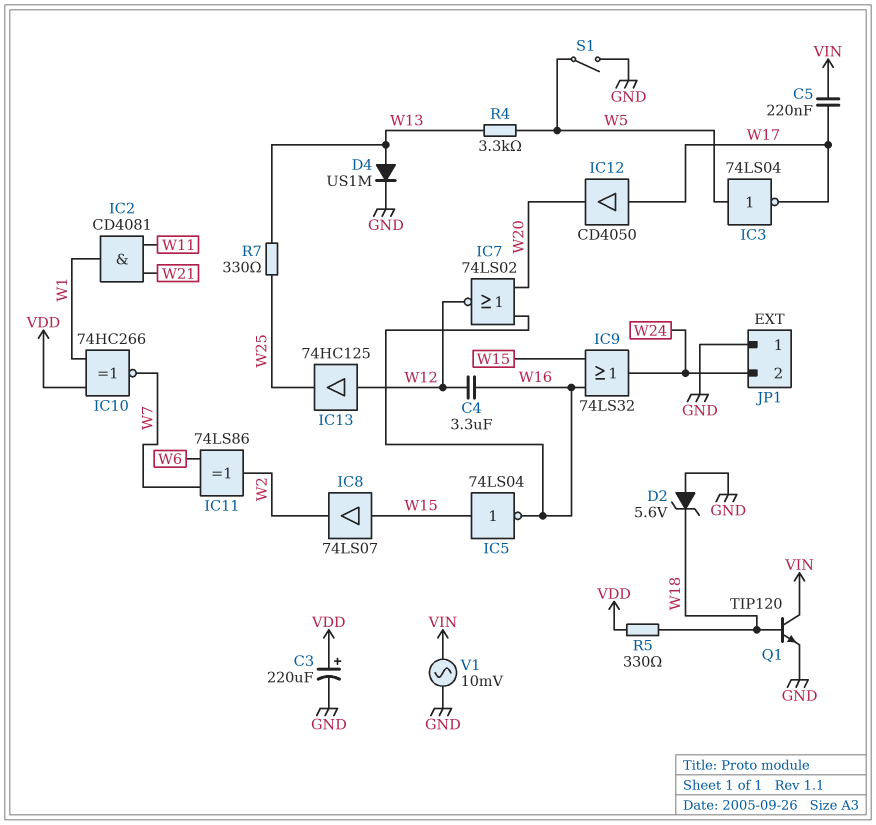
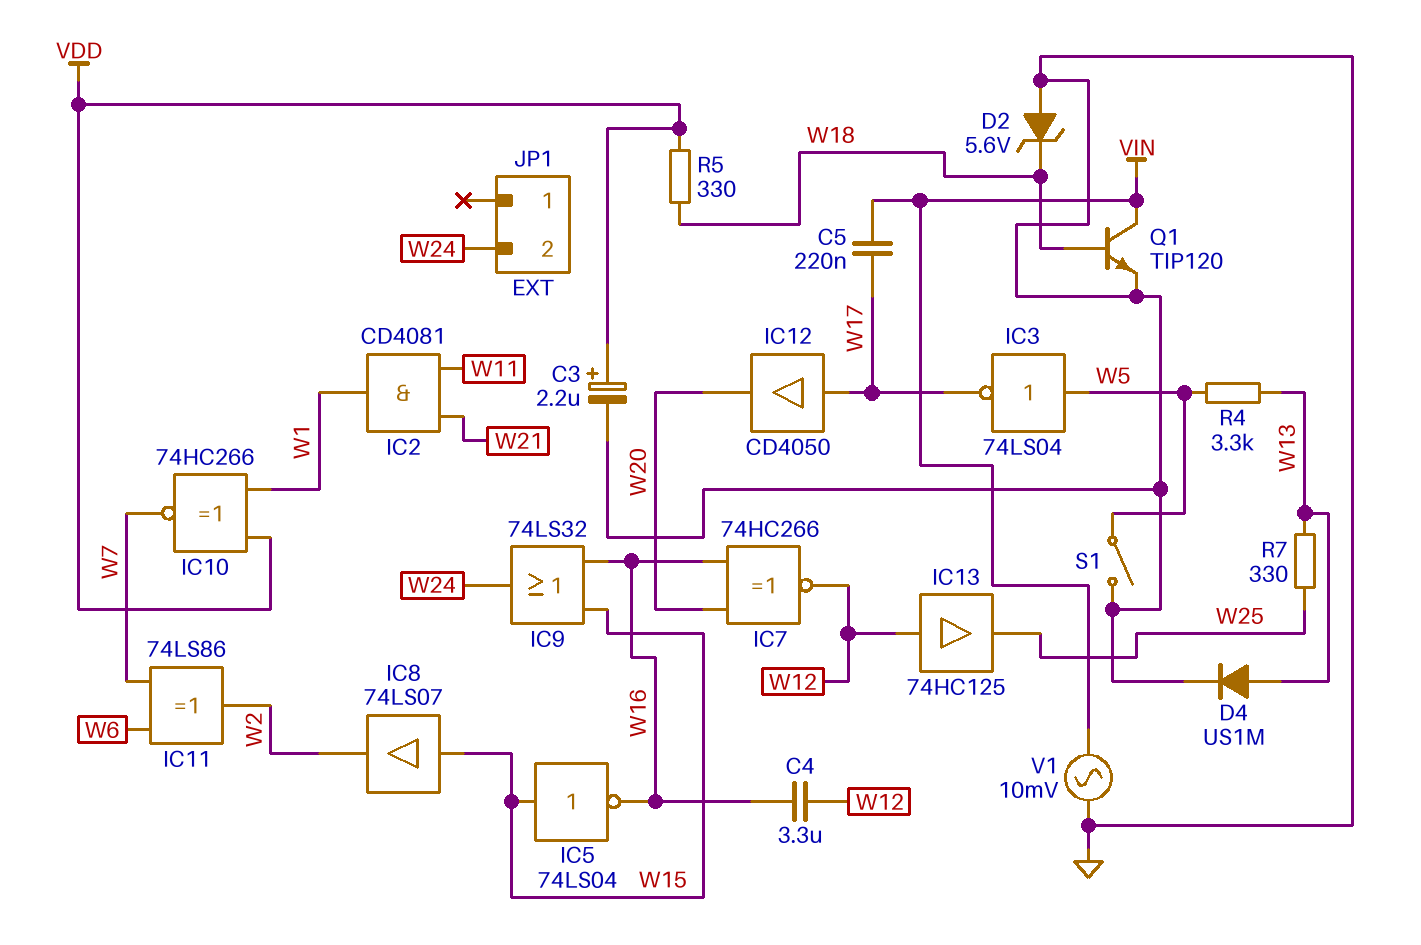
C3: 220uF (plus VDD, minus GND) -> 2.2uF (plus VDD, minus GND)
IC7: NOR 74LS02 (in W16, in W20, out W12) -> XNOR 74HC266 (in W16, in W20, out W12)
JP1 pin 1: GND -> none

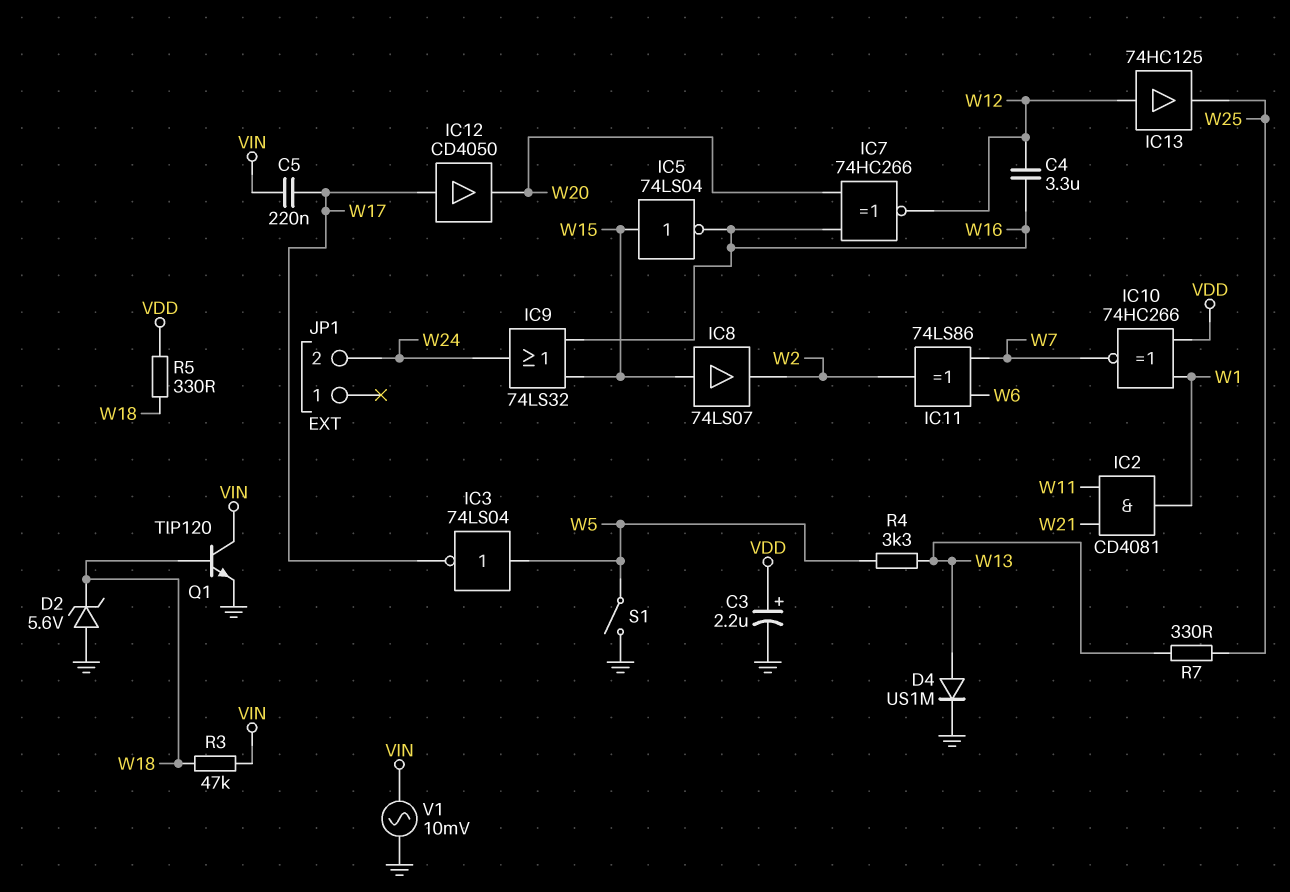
R3: none -> 47k (VIN, W18)

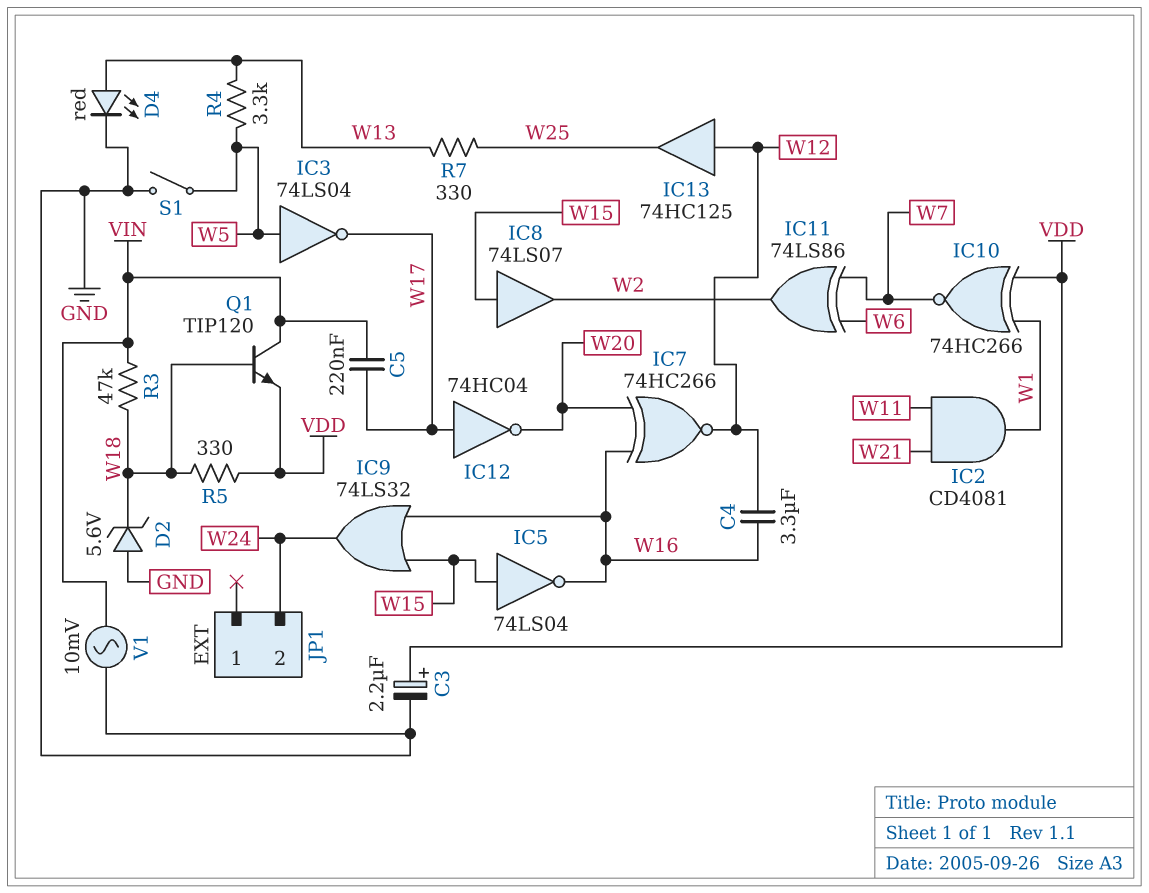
D4: diode US1M (A W13, K GND) -> LED red (A W13, K GND)
IC12: buffer CD4050 (in W17, out W20) -> NOT 74HC04 (in W17, out W20)
Q1: NPN TIP120 (B W18, C VIN, E GND) -> NPN TIP120 (B W18, C VIN, E VDD)

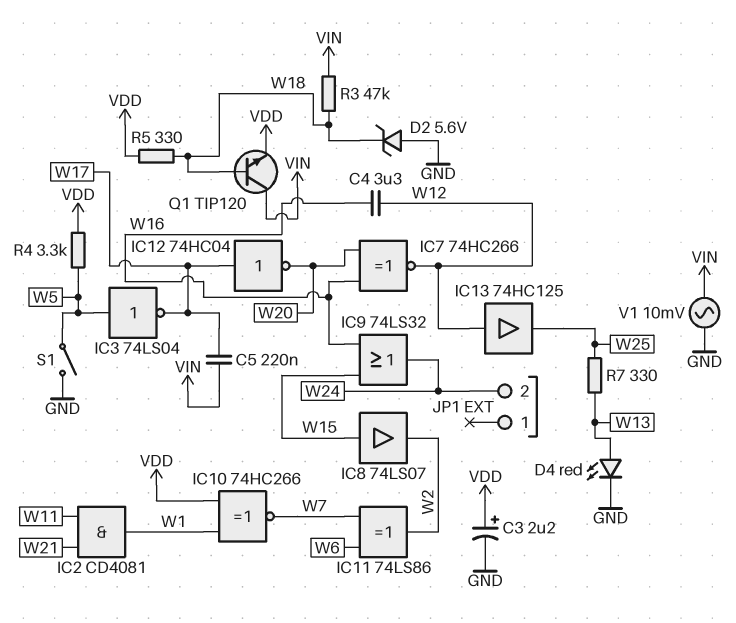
IC5: NOT 74LS04 (in W15, out W16) -> none
R4: 3.3k (W5, W13) -> 3.3k (VDD, W5)

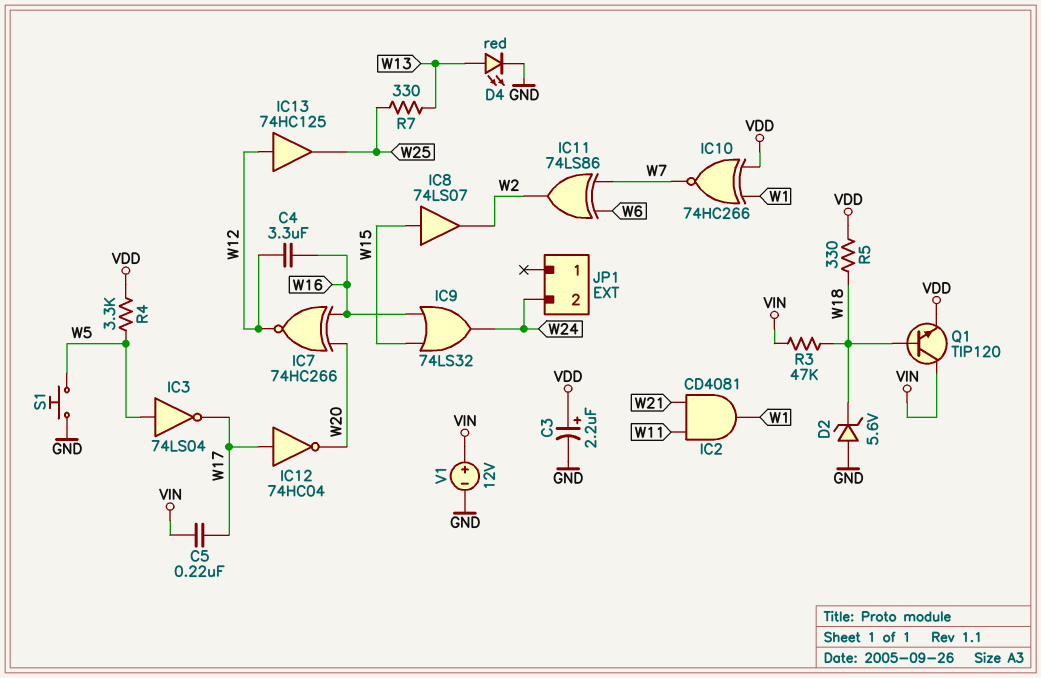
S1: switch (GND, W5) -> button (GND, W5)
V1: AC 10mV (GND, VIN) -> 12V (plus VIN, minus GND)

